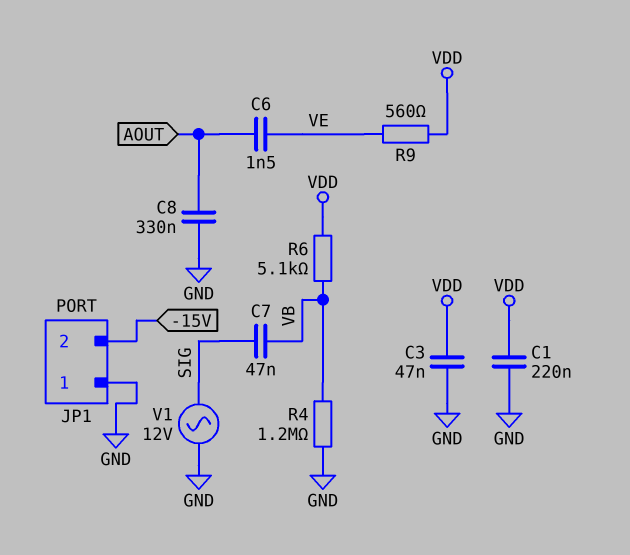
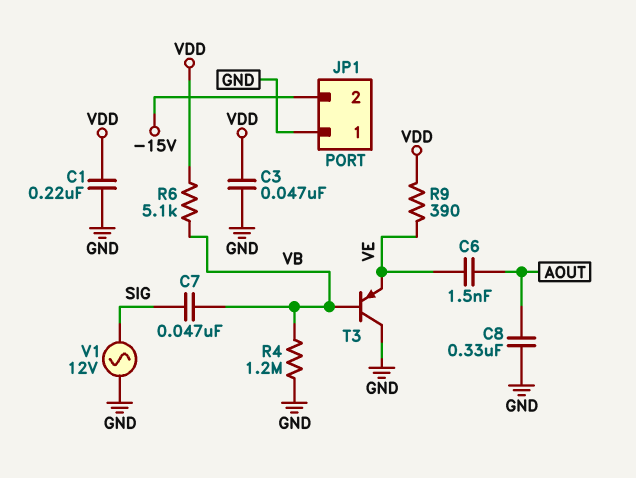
R9: 560 (VDD, VE) -> 390 (VDD, VE)
T3: none -> PNP (B VB, C GND, E VE)

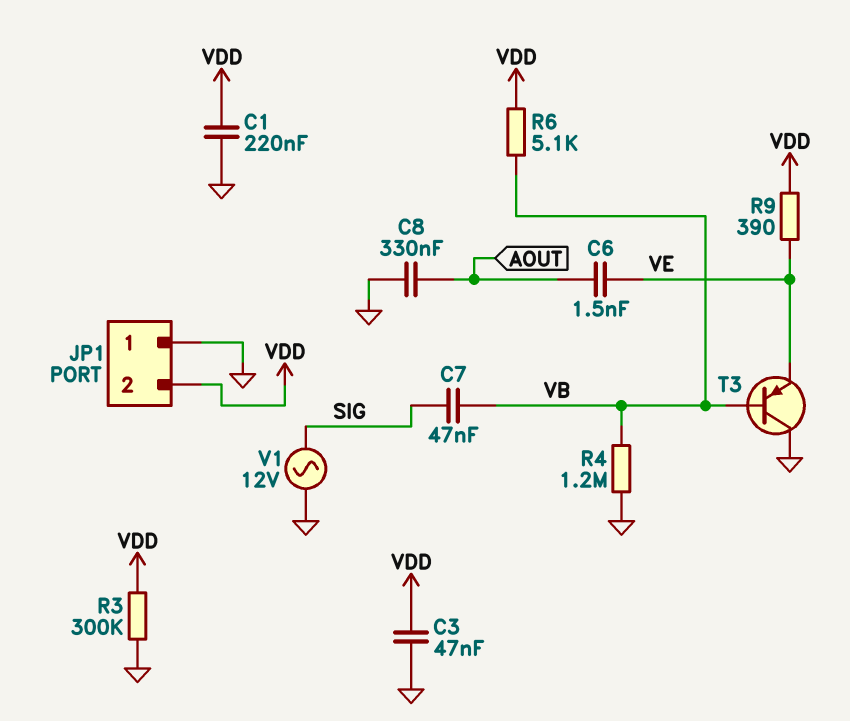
JP1 pin 2: -15V -> VDD
R3: none -> 300k (GND, VDD)

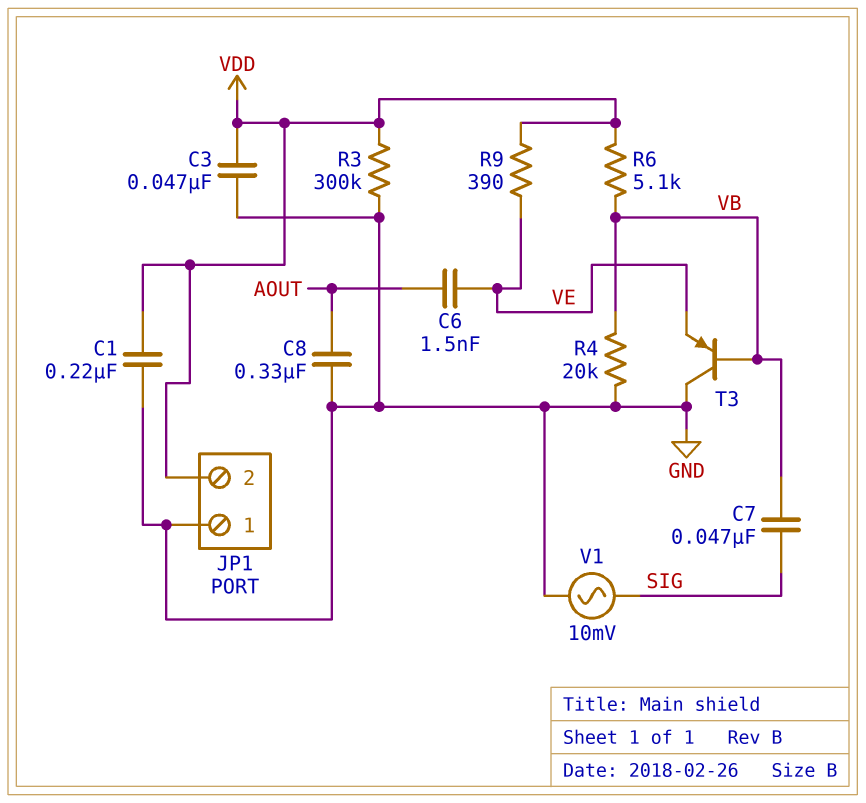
R4: 1.2M (GND, VB) -> 20k (GND, VB)
V1: AC 12V (GND, SIG) -> AC 10mV (GND, SIG)

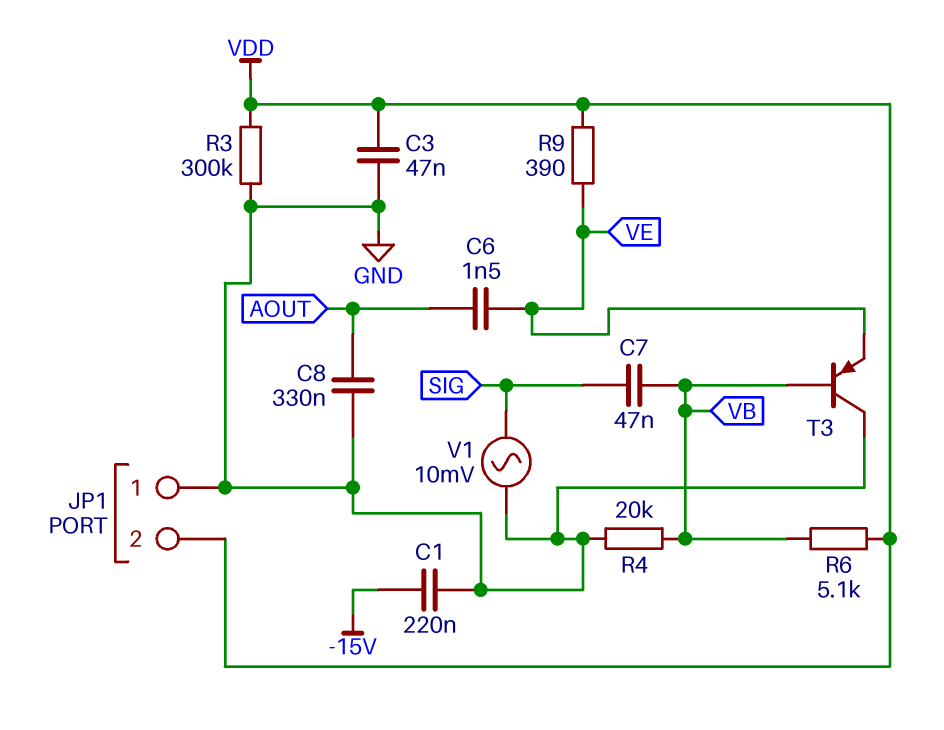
C1: 220nF (GND, VDD) -> 220nF (-15V, GND)

